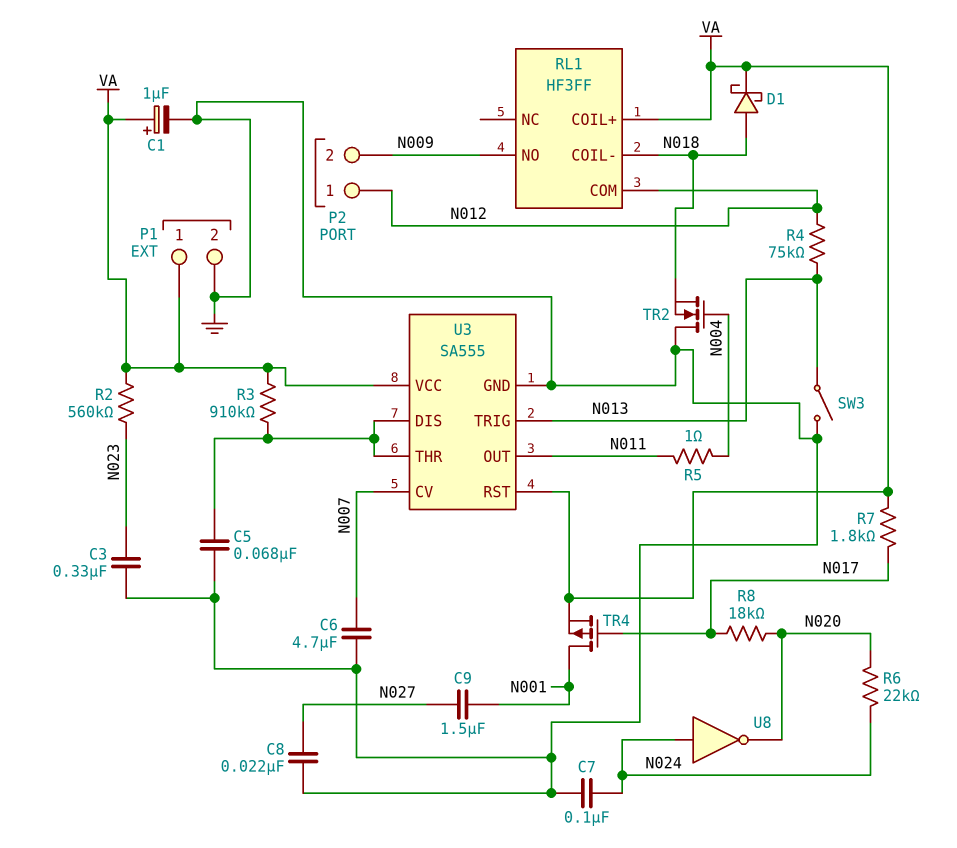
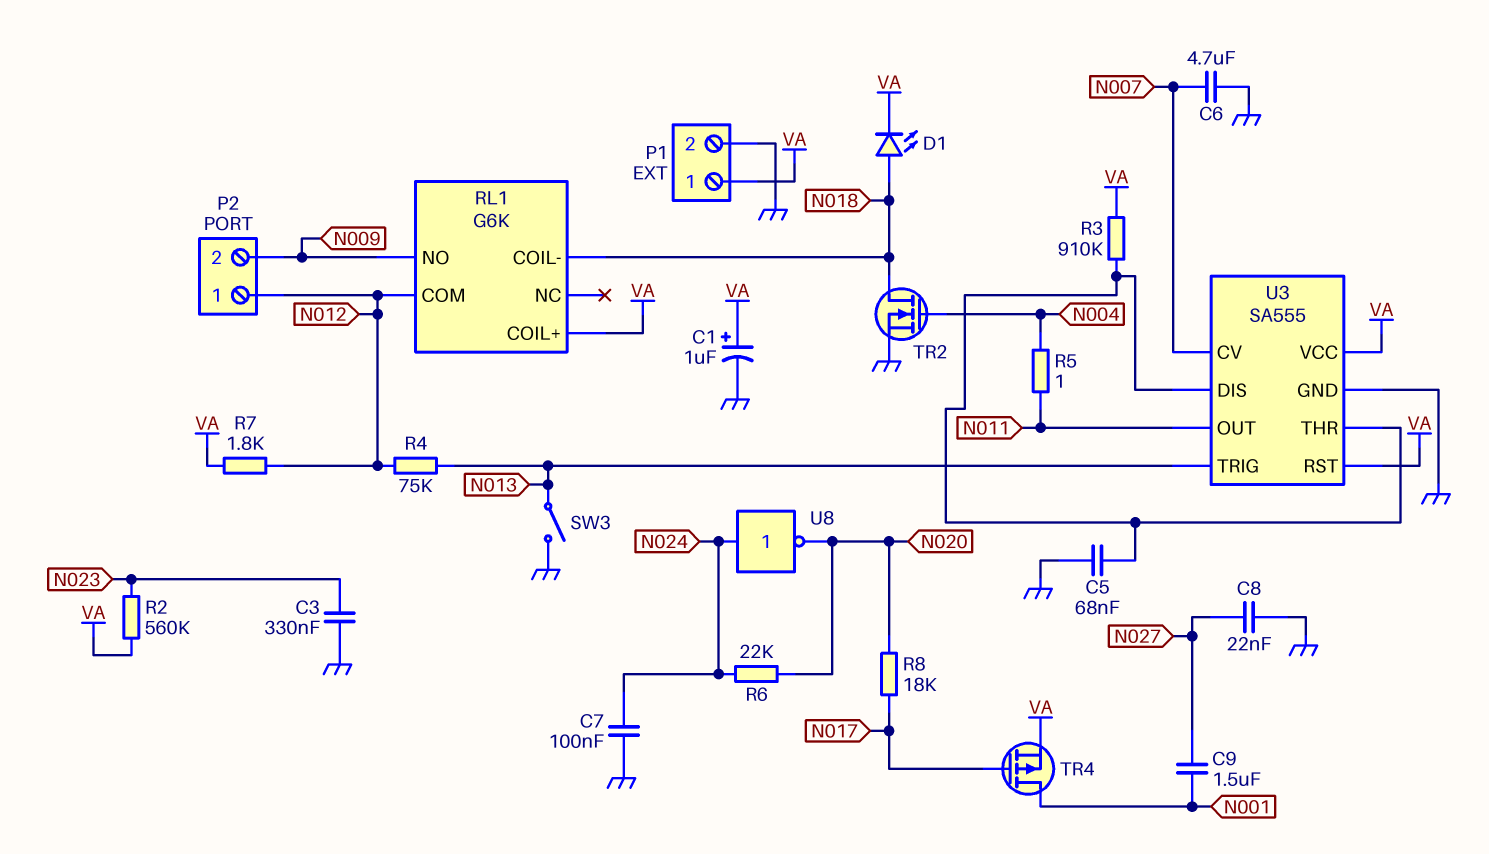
D1: schottky (A N018, K VA) -> LED (A N018, K VA)
R7: 1.8k (N017, VA) -> 1.8k (N012, VA)
RL1: HF3FF -> G6K
TR2: NMOS (G N004, D GND, S N018) -> NMOS (G N004, D N018, S GND)

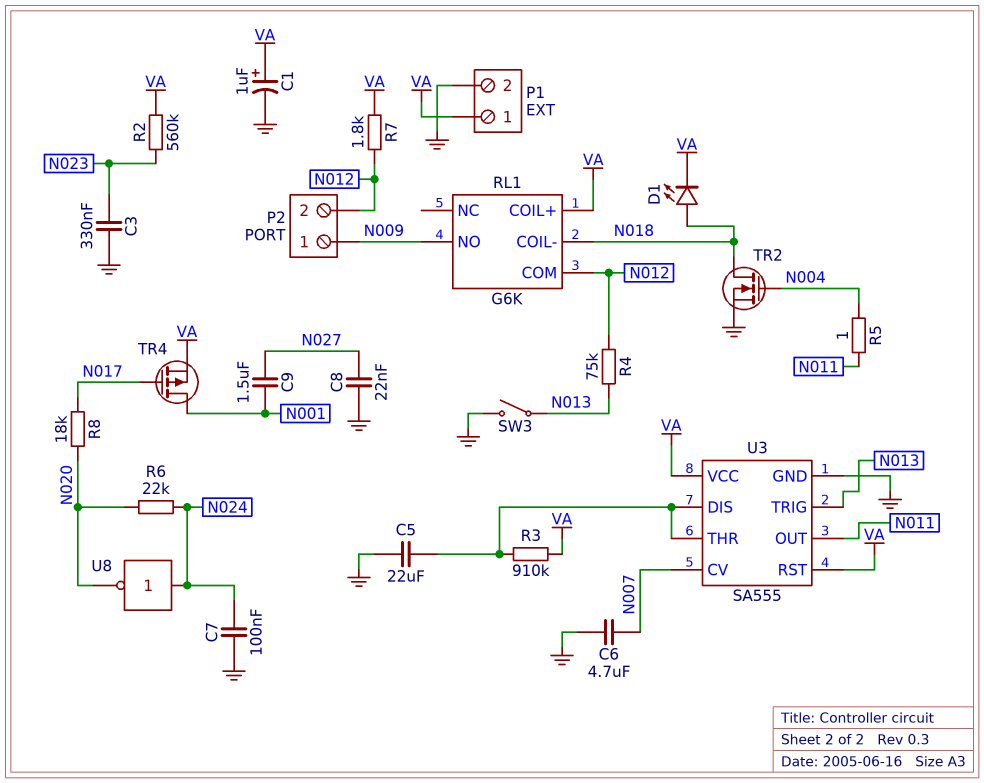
C5: 68nF (GND, U3/DIS) -> 22uF (GND, U3/DIS)
P2 pin 1: N012 -> N009
P2 pin 2: N009 -> N012

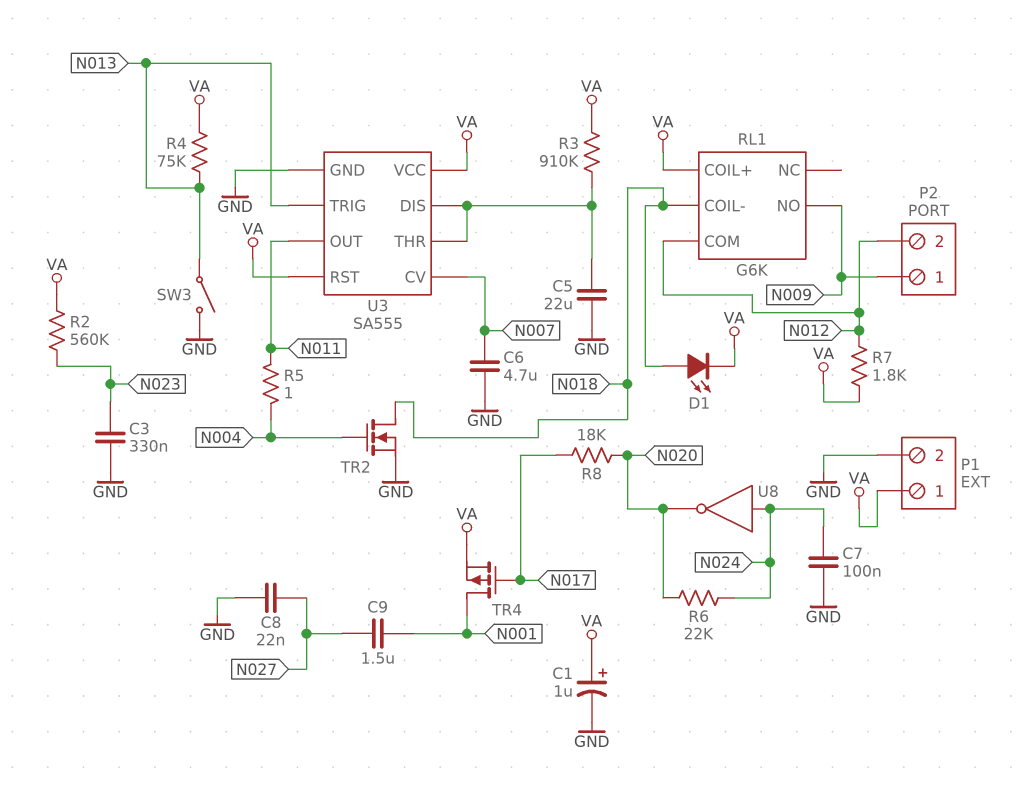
R4: 75k (N012, N013) -> 75k (N013, VA)

